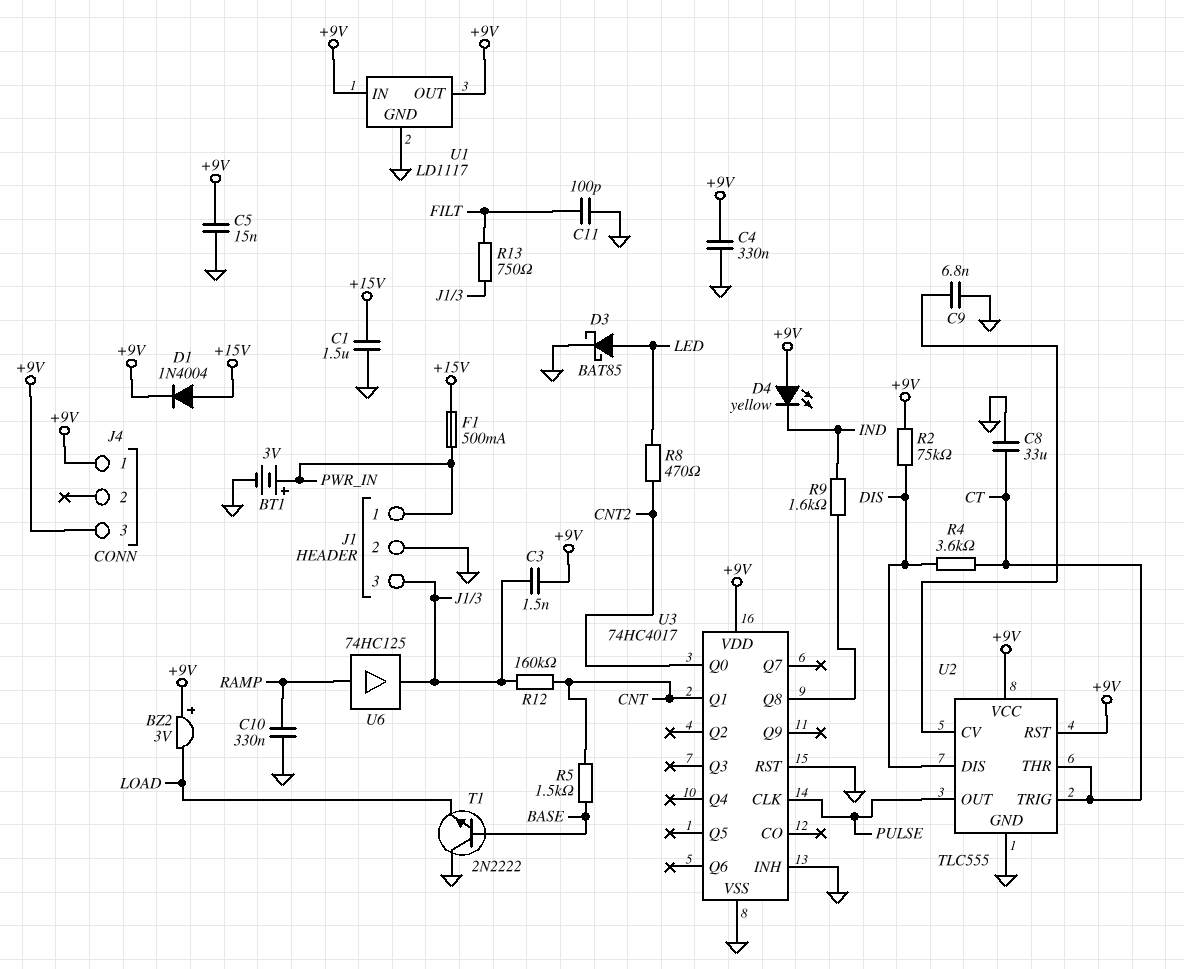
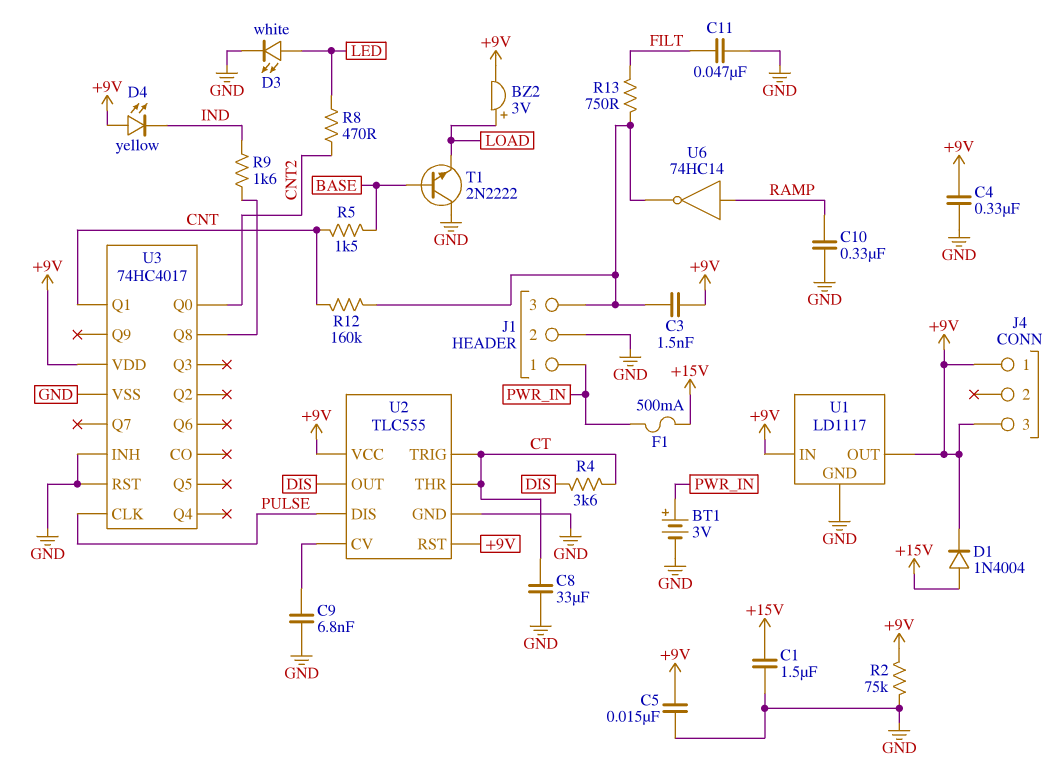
BZ2: buzzer 3V (plus +9V, minus LOAD) -> buzzer 3V (plus LOAD, minus +9V)
C11: 100pF (FILT, GND) -> 47nF (FILT, GND)
D3: schottky BAT85 (A LED, K GND) -> LED white (A LED, K GND)
R2: 75k (+9V, DIS) -> 75k (+9V, GND)
U2 pin DIS: DIS -> PULSE
U2 pin OUT: PULSE -> DIS
U6: buffer 74HC125 (in RAMP, out J1/3) -> NOT 74HC14 (in RAMP, out J1/3)

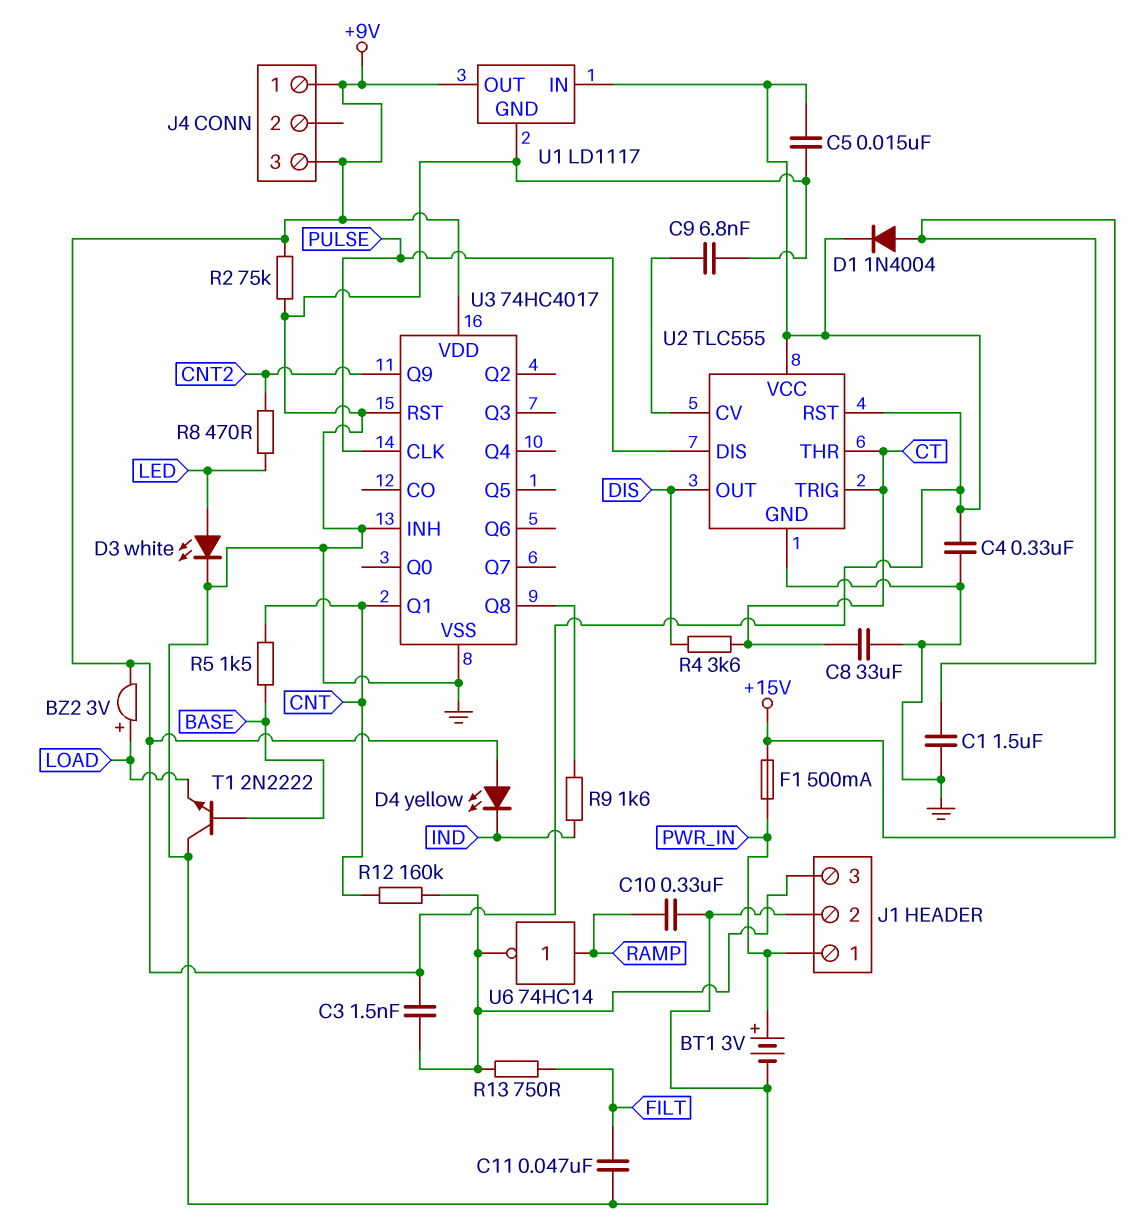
U3 pin Q0: CNT2 -> none
U3 pin Q9: none -> CNT2

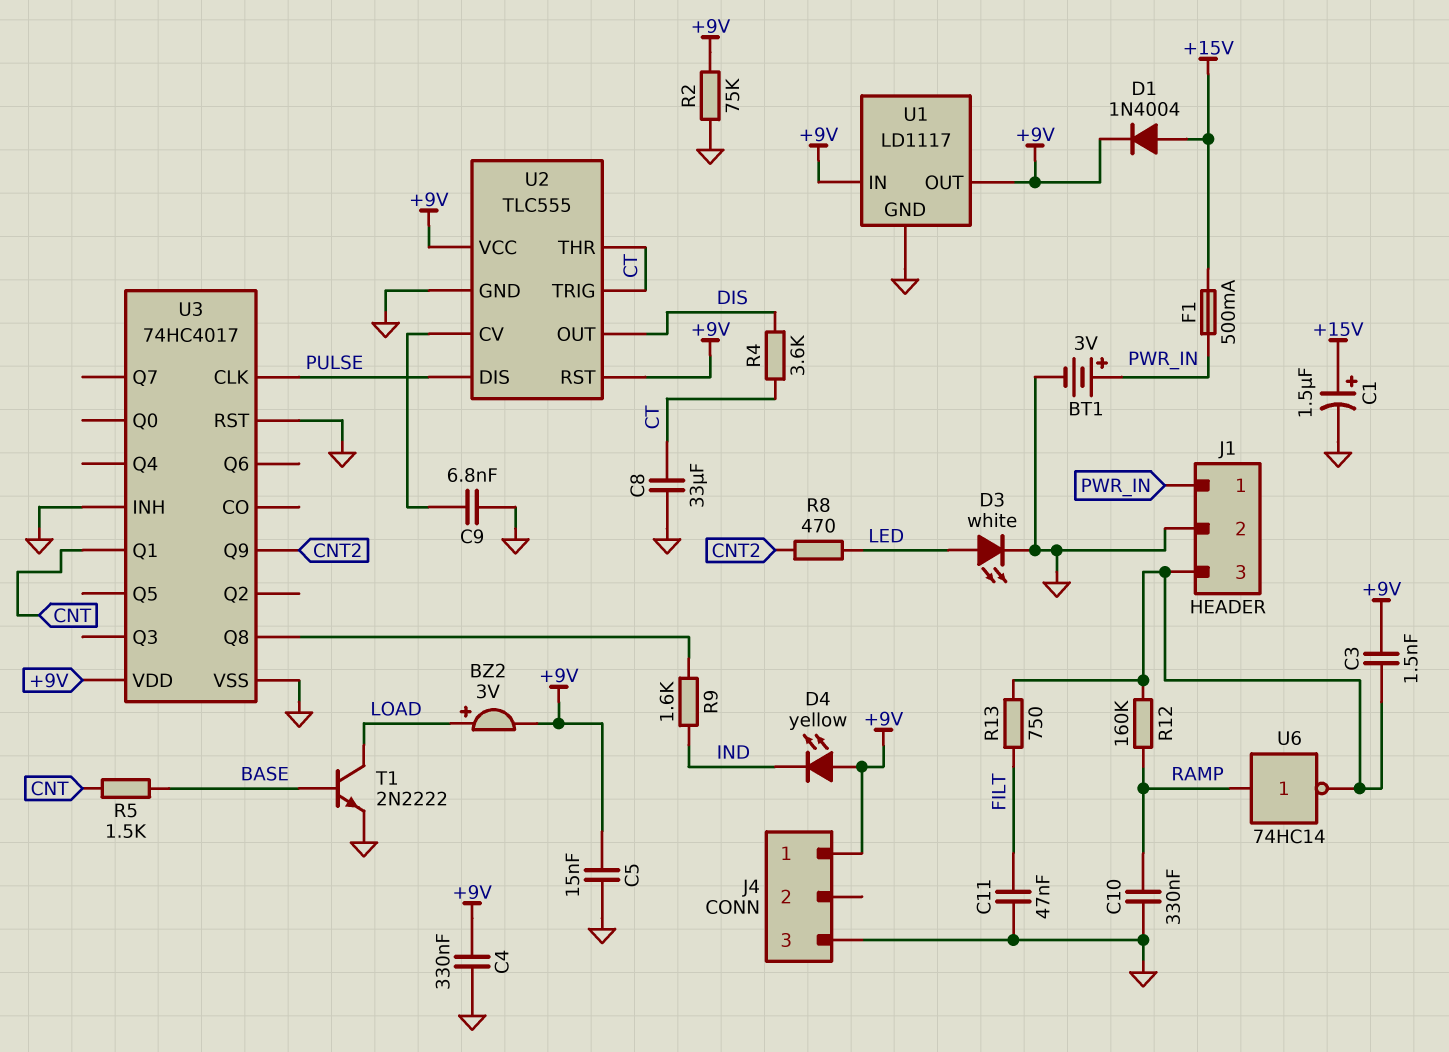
C1: 1.5uF (+15V, GND) -> 1.5uF (plus +15V, minus GND)
J4 pin 3: +9V -> GND
R12: 160k (CNT, J1/3) -> 160k (J1/3, RAMP)
T1: NPN 2N2222 (B BASE, C GND, E LOAD) -> NPN 2N2222 (B BASE, C LOAD, E GND)

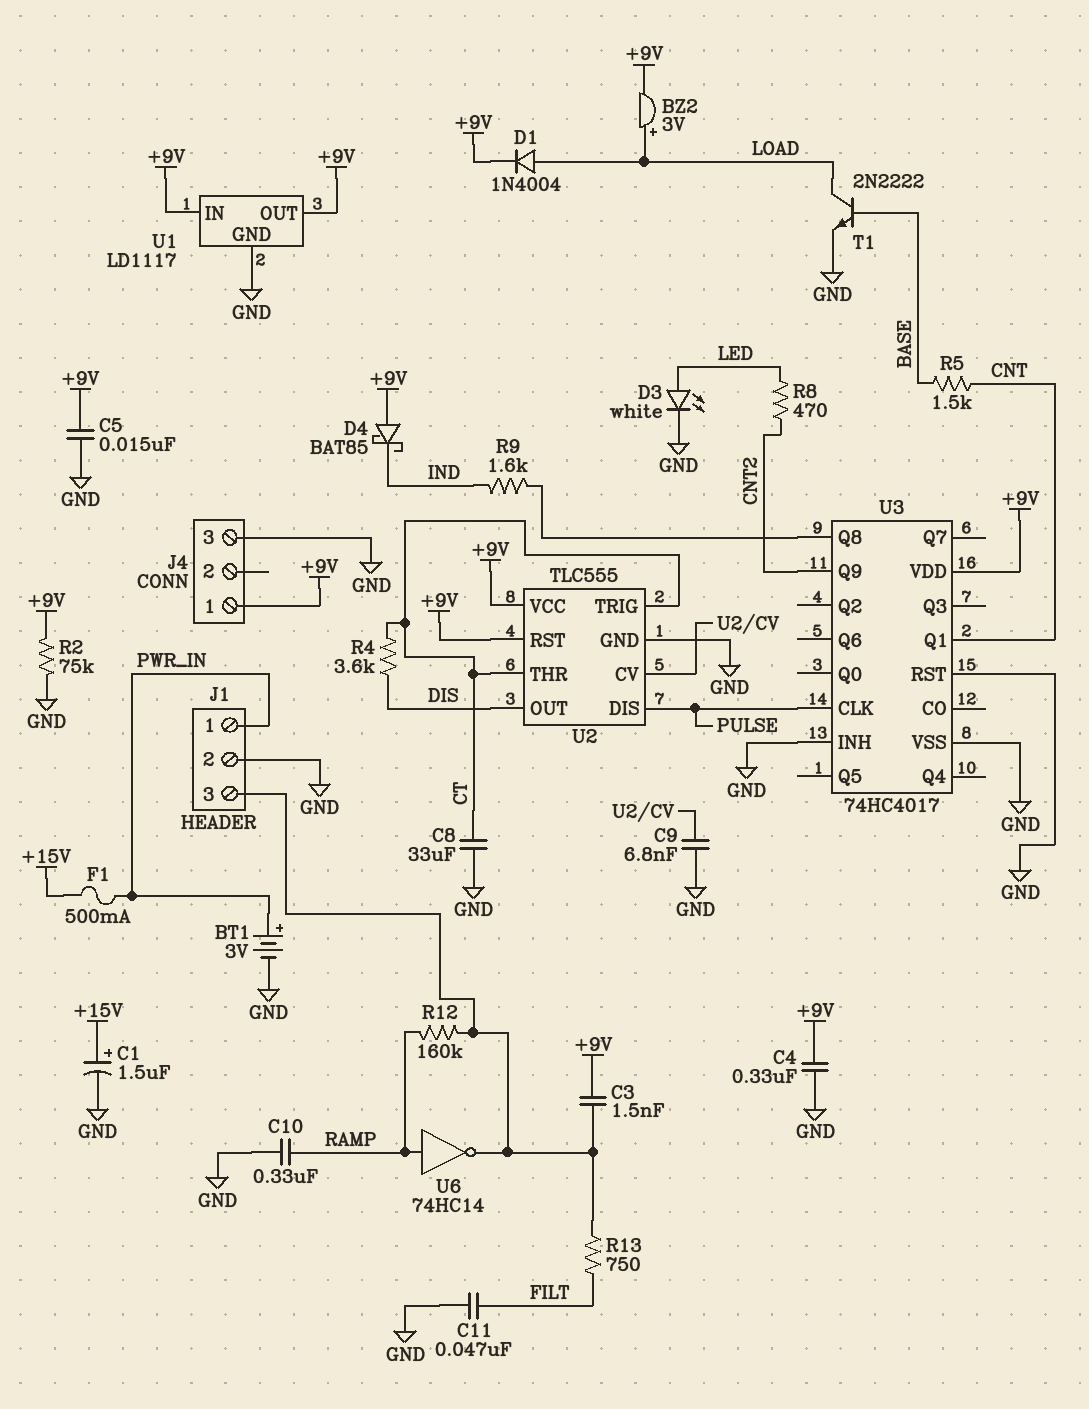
D1: diode 1N4004 (A +15V, K +9V) -> diode 1N4004 (A LOAD, K +9V)
D4: LED yellow (A +9V, K IND) -> schottky BAT85 (A +9V, K IND)

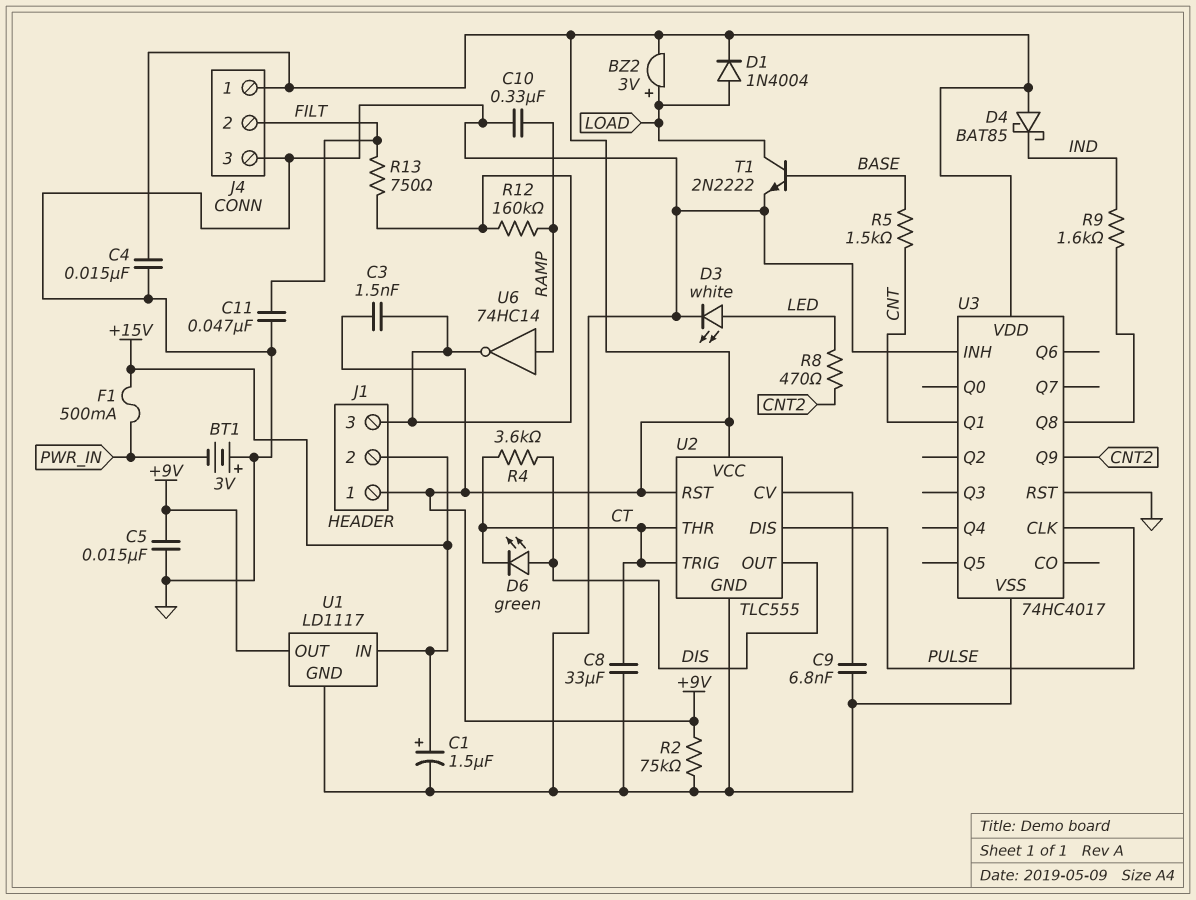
BT1: 3V (plus PWR_IN, minus GND) -> 3V (plus GND, minus PWR_IN)
C4: 330nF (+9V, GND) -> 15nF (+9V, GND)
D6: none -> LED green (A DIS, K CT)
J1 pin 1: PWR_IN -> +9V
J1 pin 2: GND -> +15V
J4 pin 2: none -> FILT
U1 pin IN: +9V -> +15V

